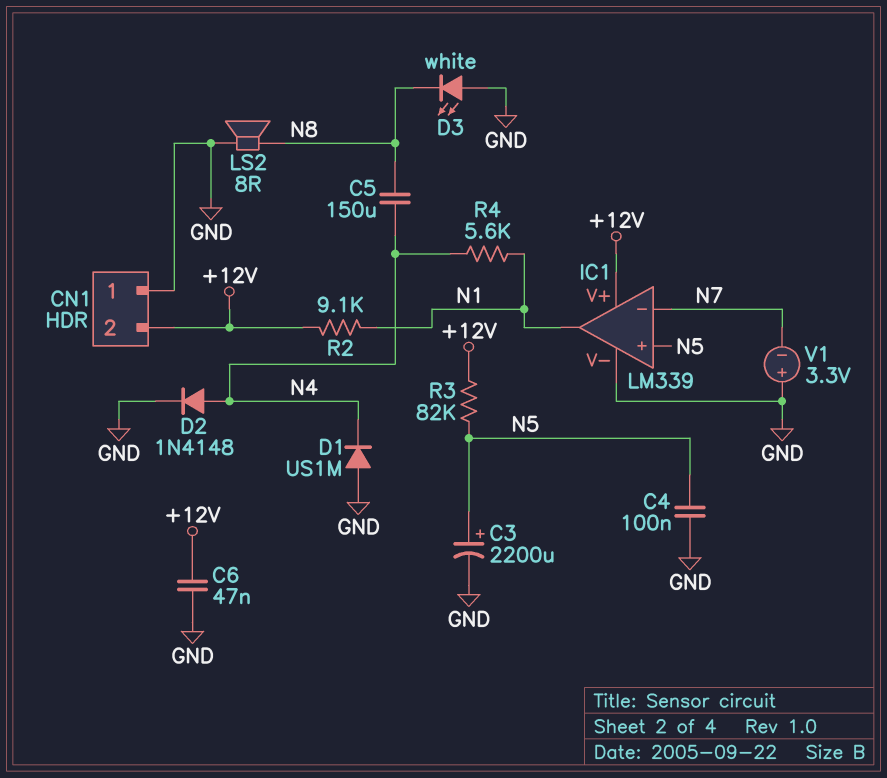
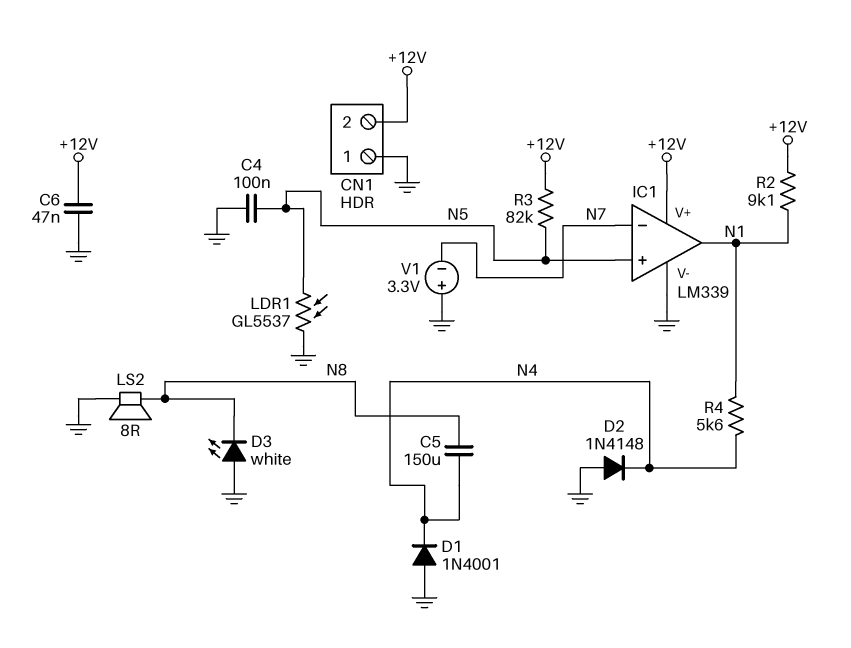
C3: 2200uF (plus N5, minus GND) -> none
D1: diode US1M (A GND, K N4) -> diode 1N4001 (A GND, K N4)
D2: diode 1N4148 (A N4, K GND) -> diode 1N4148 (A GND, K N4)
LDR1: none -> GL5537 (GND, N5)

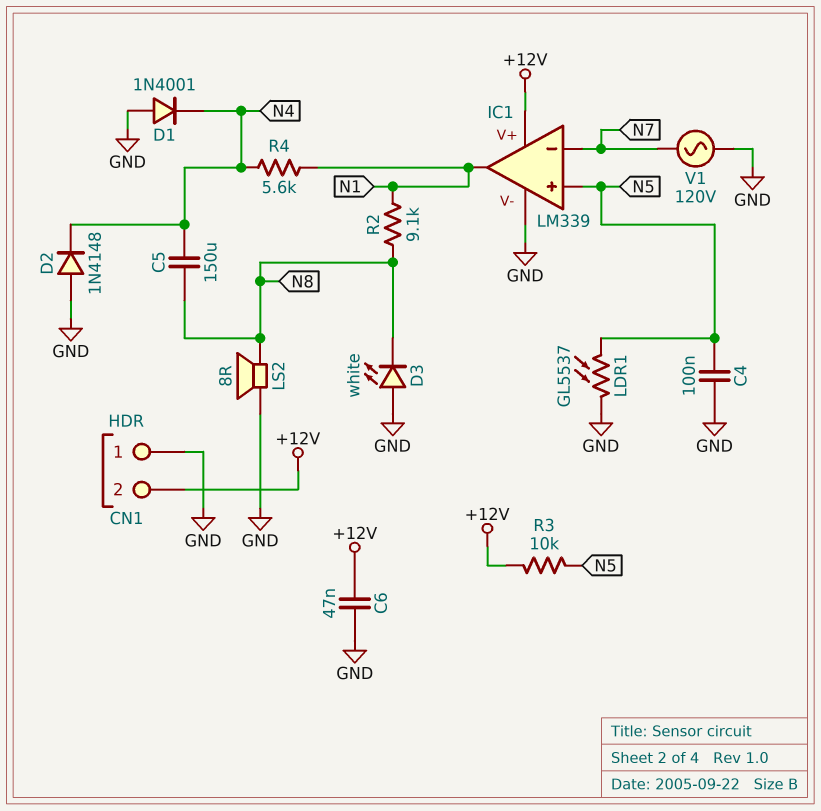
R2: 9.1k (+12V, N1) -> 9.1k (N1, N8)
R3: 82k (+12V, N5) -> 10k (+12V, N5)
V1: 3.3V (plus GND, minus N7) -> AC 120V (GND, N7)

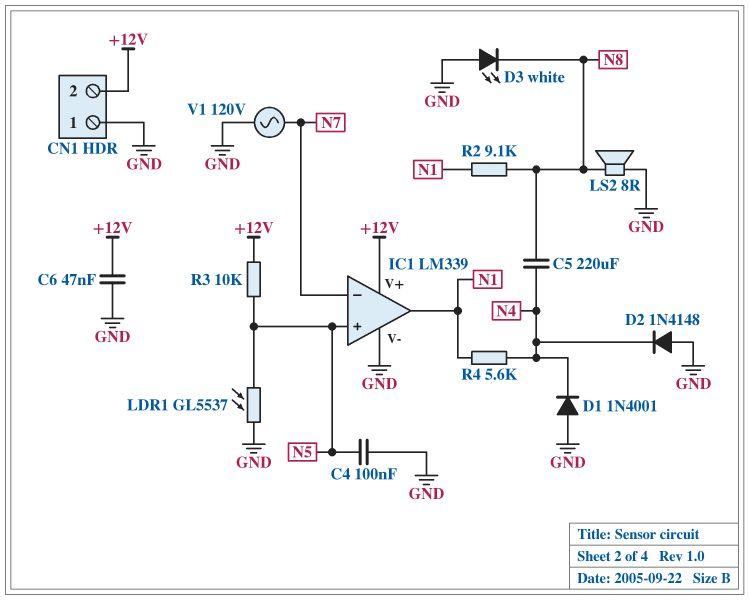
C5: 150uF (N4, N8) -> 220uF (N4, N8)

